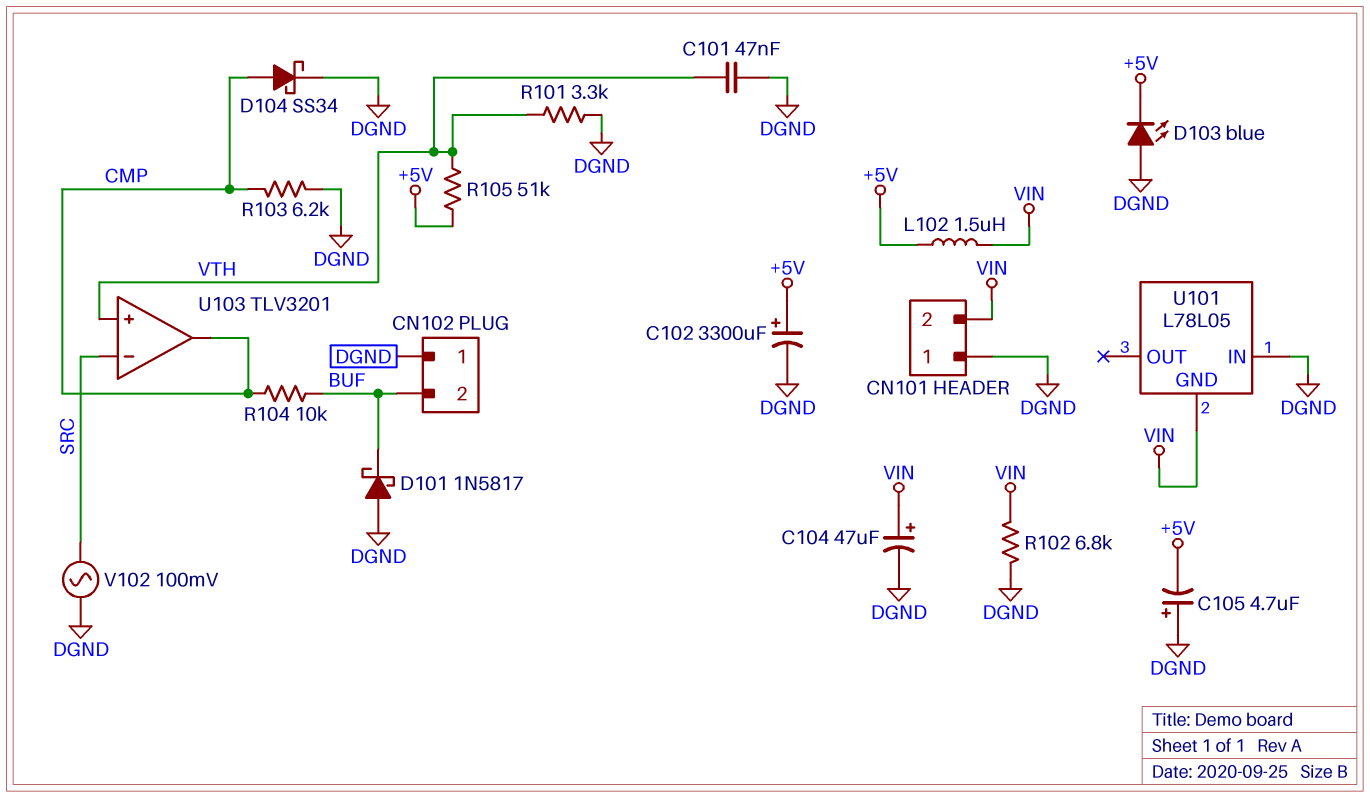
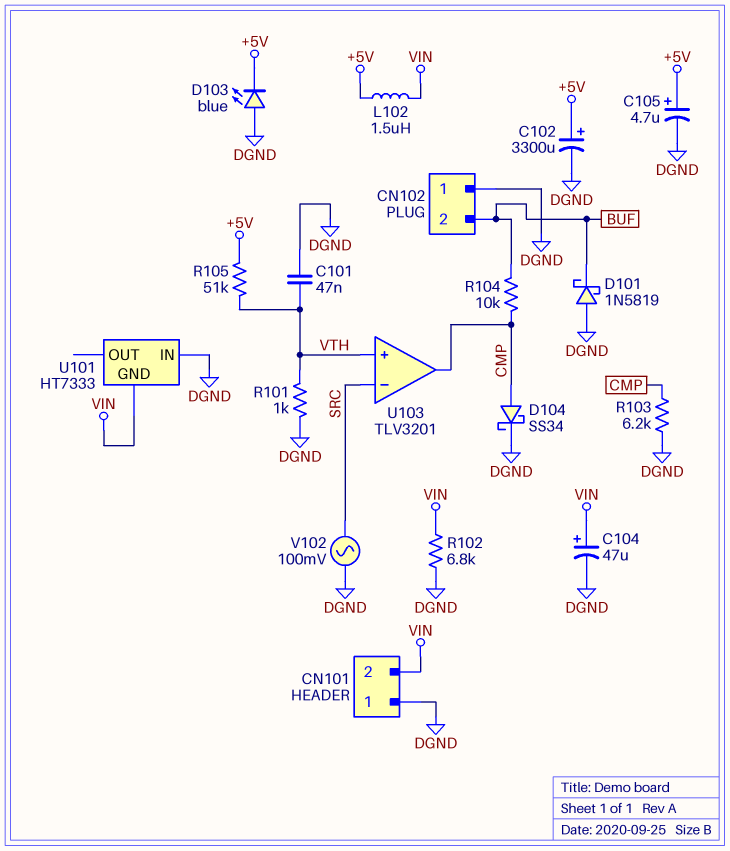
C105: 4.7uF (plus DGND, minus +5V) -> 4.7uF (plus +5V, minus DGND)
D101: schottky 1N5817 (A DGND, K BUF) -> schottky 1N5819 (A DGND, K BUF)
R101: 3.3k (DGND, VTH) -> 1k (DGND, VTH)
U101: L78L05 -> HT7333

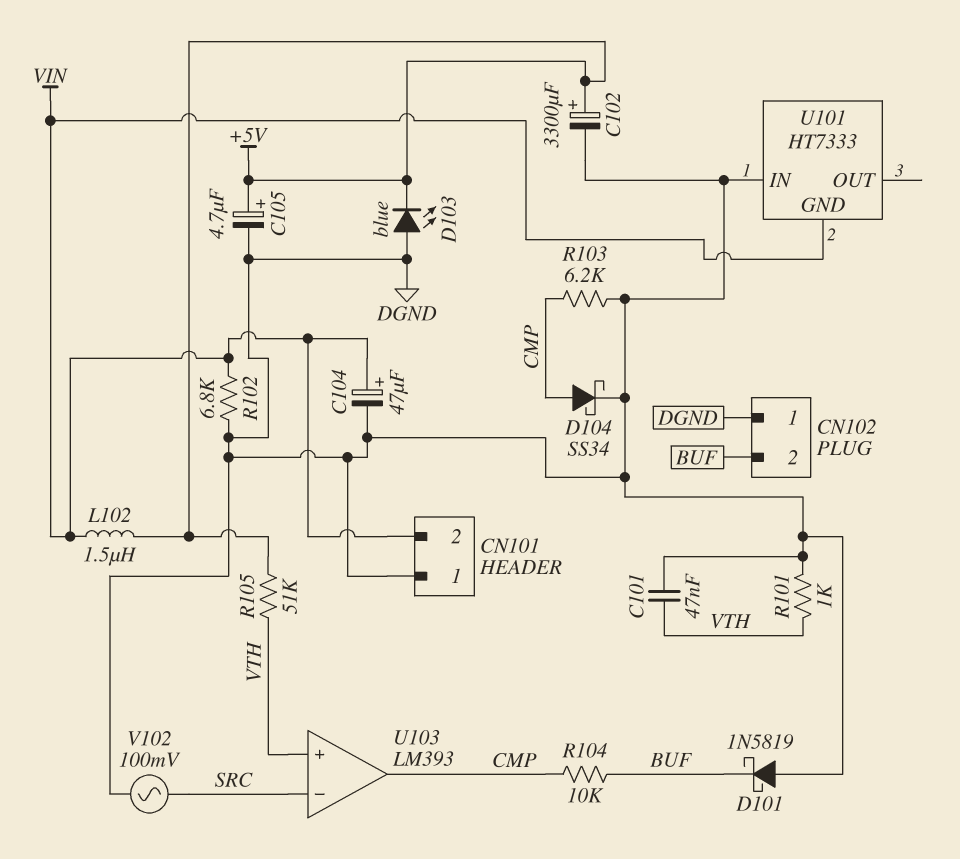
U103: TLV3201 -> LM393

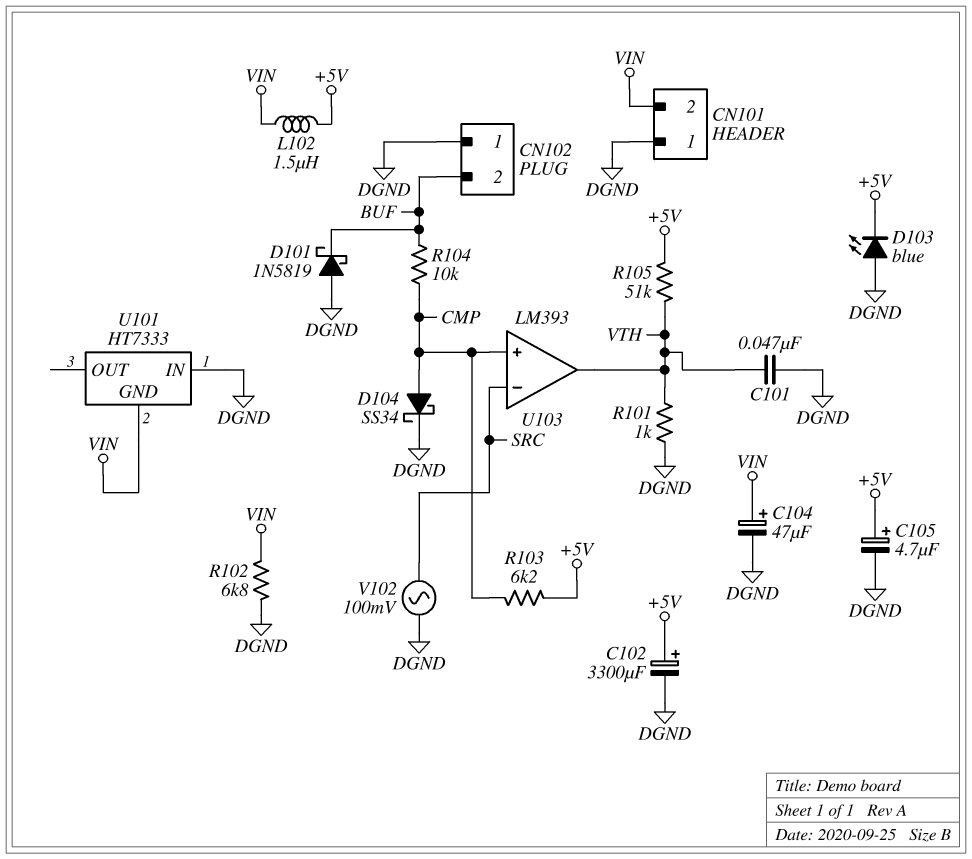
R103: 6.2k (CMP, DGND) -> 6.2k (+5V, CMP)
U103 pin in+: VTH -> CMP
U103 pin out: CMP -> VTH

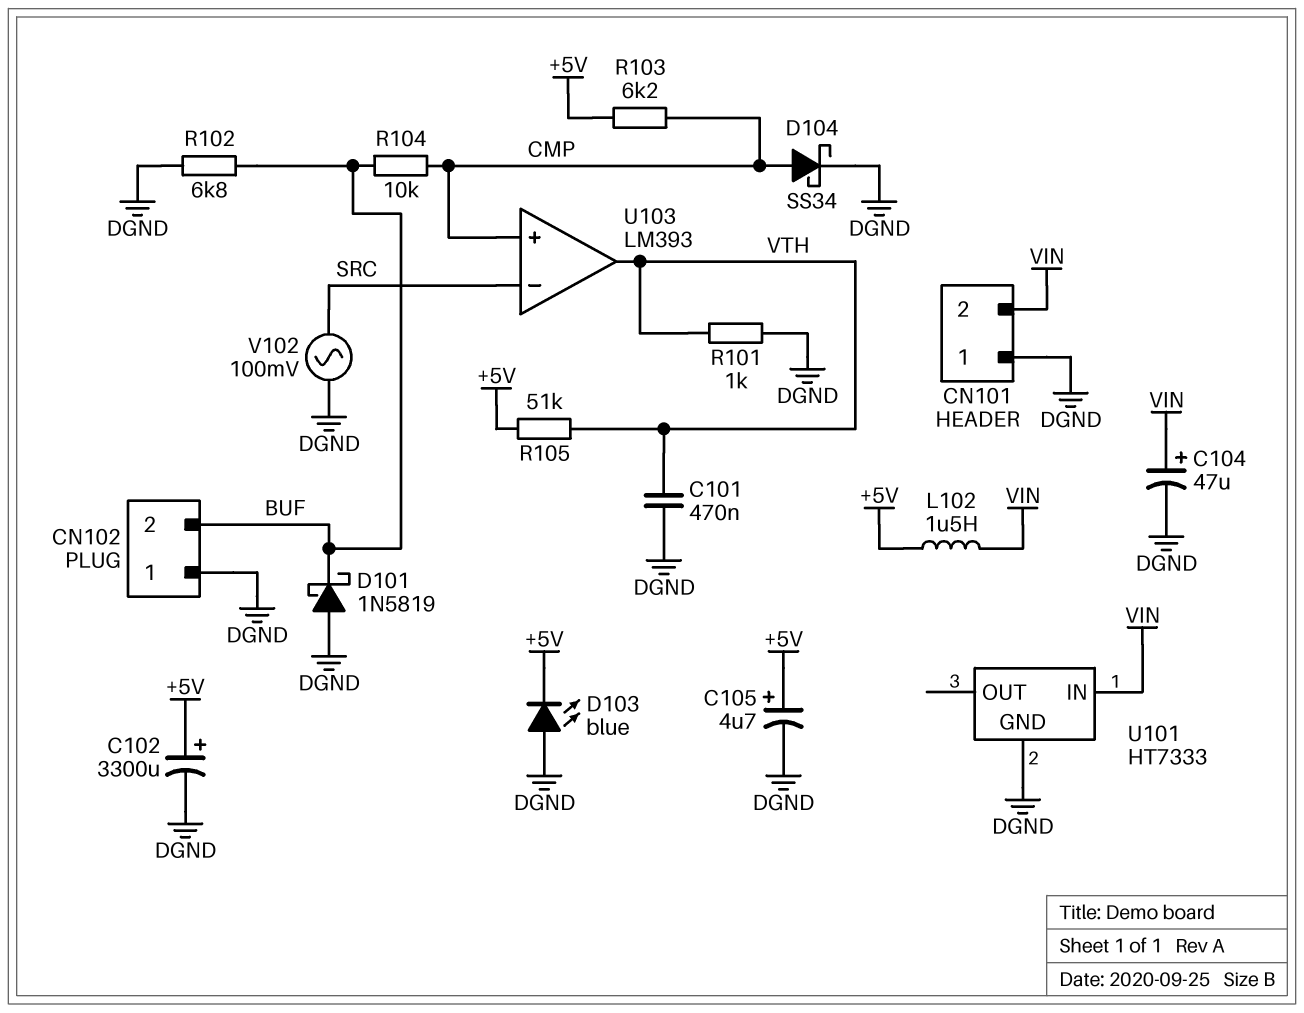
C101: 47nF (DGND, VTH) -> 470nF (DGND, VTH)
R102: 6.8k (DGND, VIN) -> 6.8k (BUF, DGND)
U101 pin GND: VIN -> DGND
U101 pin IN: DGND -> VIN

